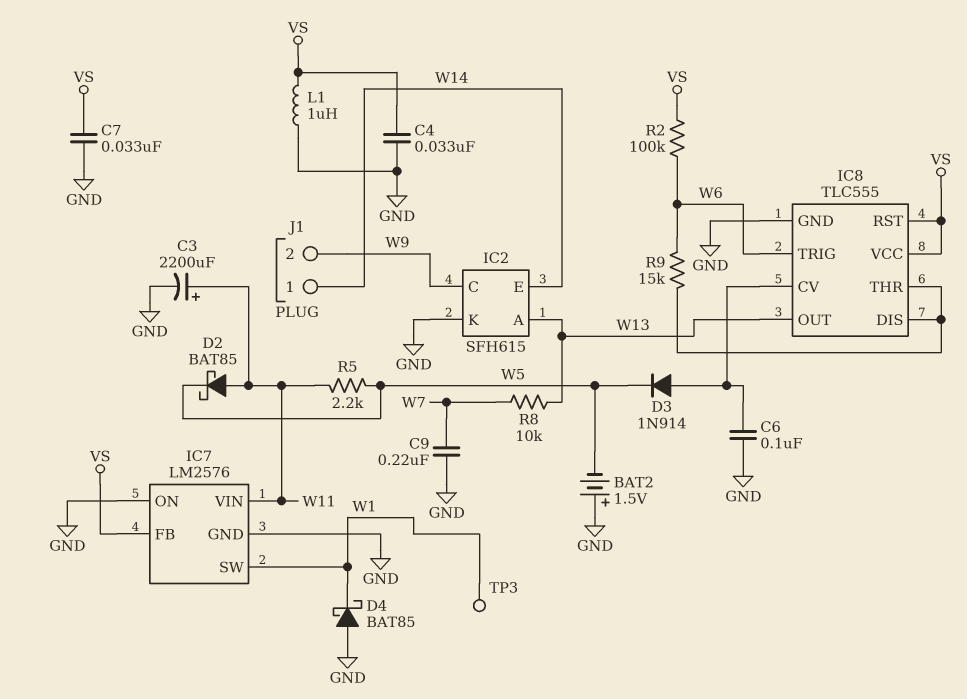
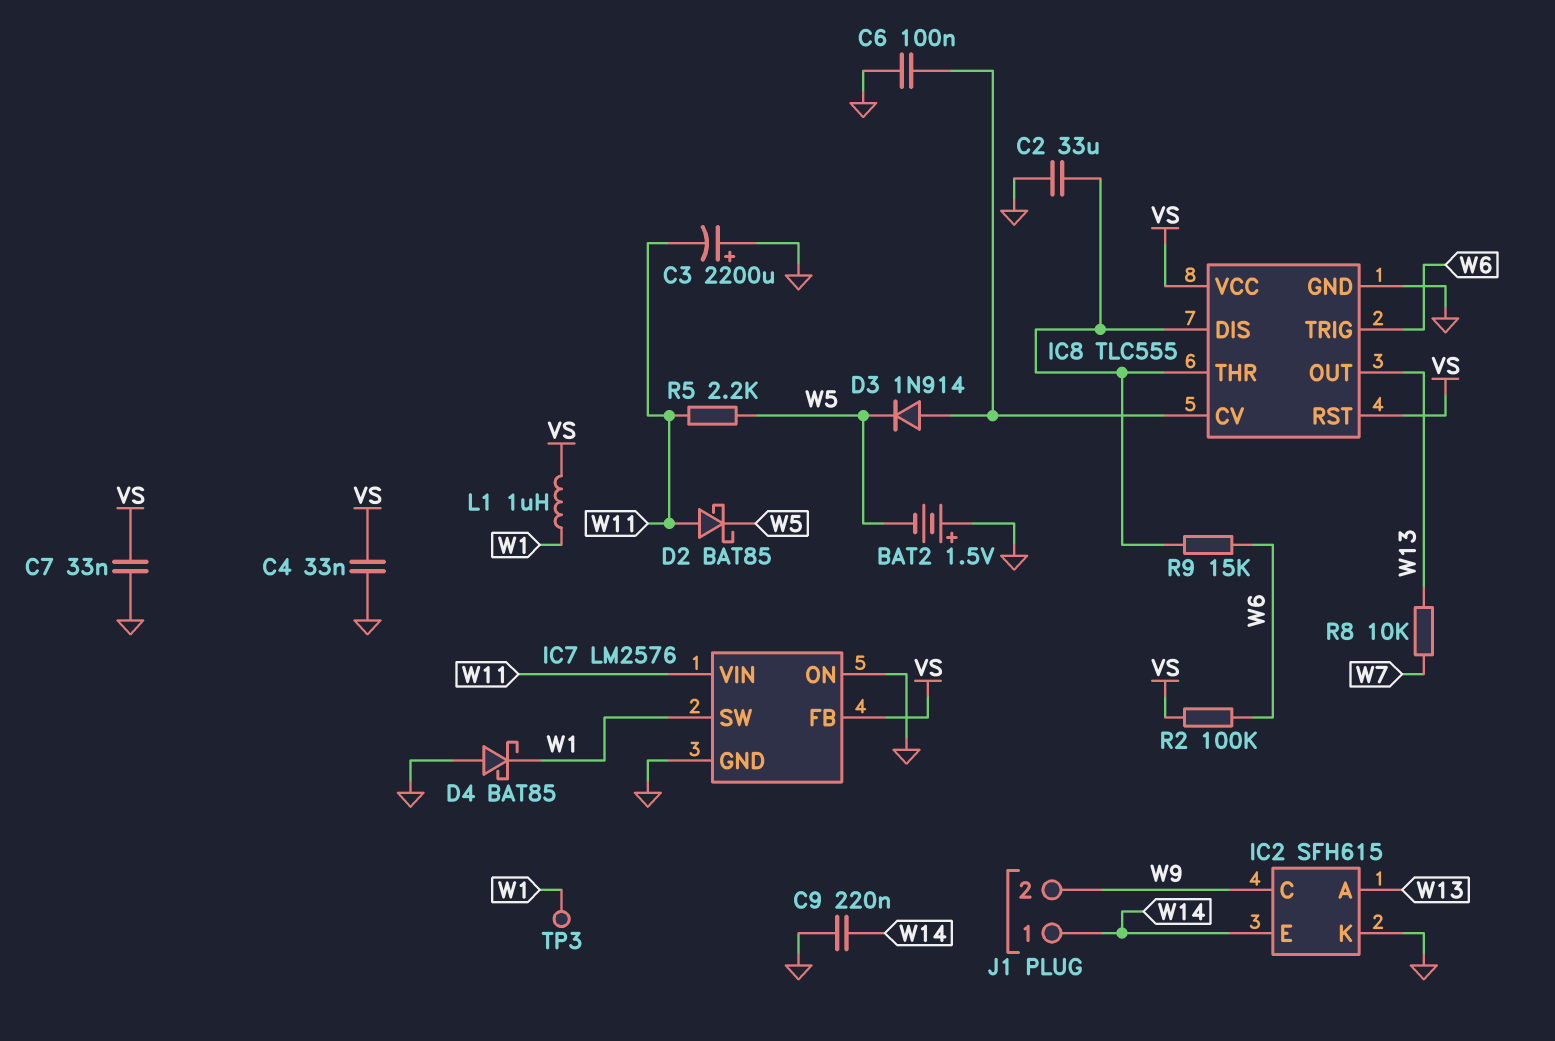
C2: none -> 33uF (GND, IC8/DIS)
C3: 2200uF (plus W11, minus GND) -> 2200uF (plus GND, minus W11)
C9: 220nF (GND, W7) -> 220nF (GND, W14)
L1: 1uH (GND, VS) -> 1uH (VS, W1)

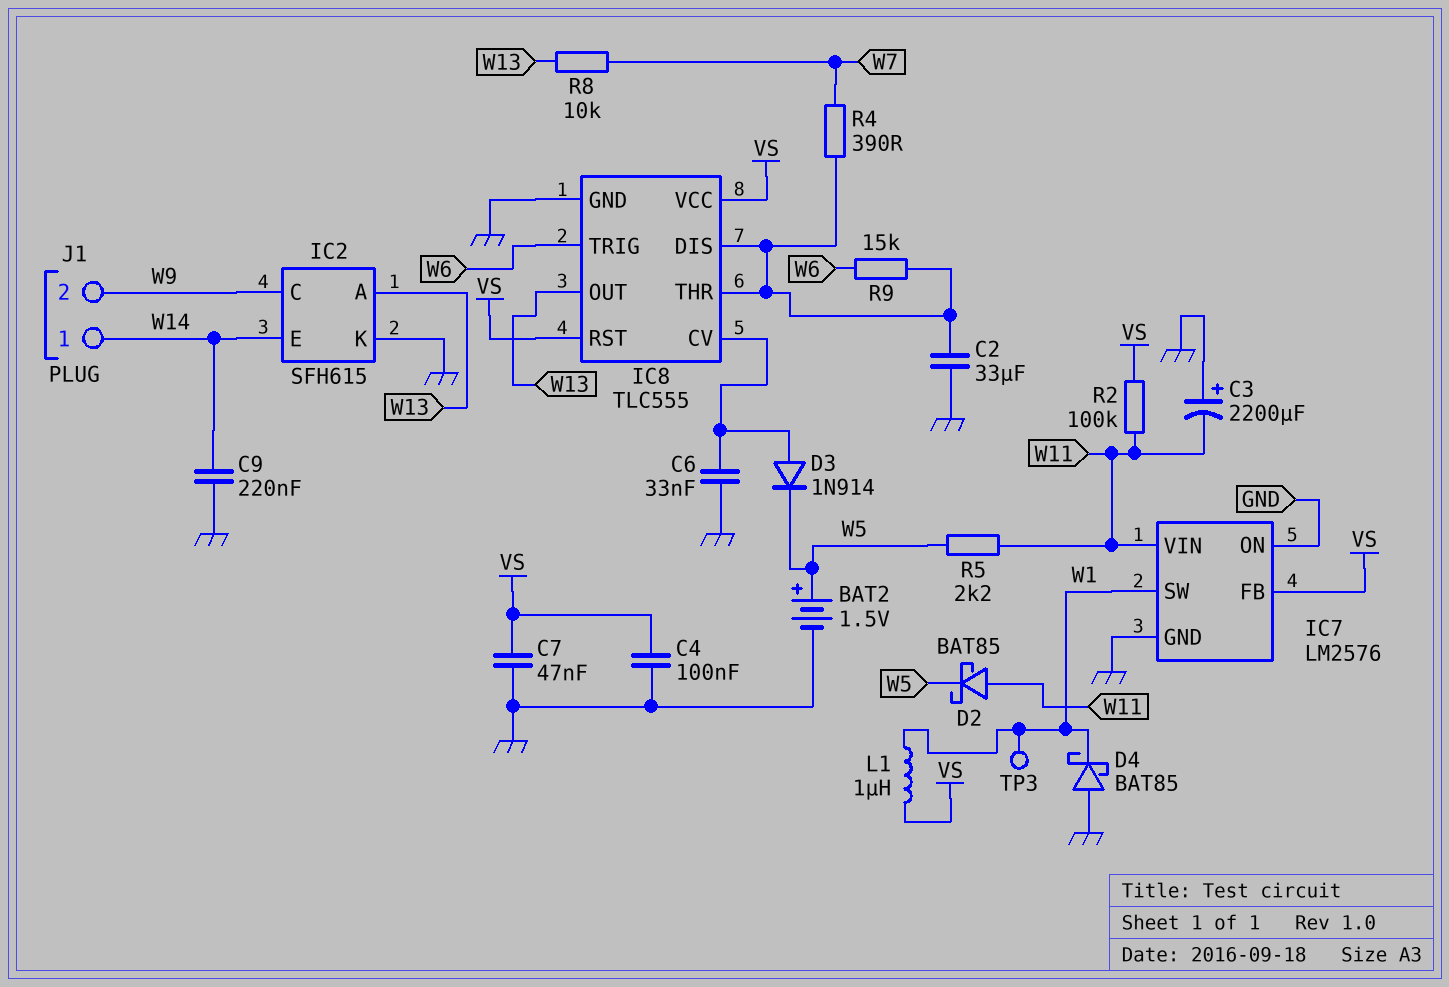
BAT2: 1.5V (plus GND, minus W5) -> 1.5V (plus W5, minus GND)
C4: 33nF (GND, VS) -> 100nF (GND, VS)
C6: 100nF (GND, IC8/CV) -> 33nF (GND, IC8/CV)
C7: 33nF (GND, VS) -> 47nF (GND, VS)
R2: 100k (VS, W6) -> 100k (VS, W11)
R4: none -> 390 (IC8/DIS, W7)

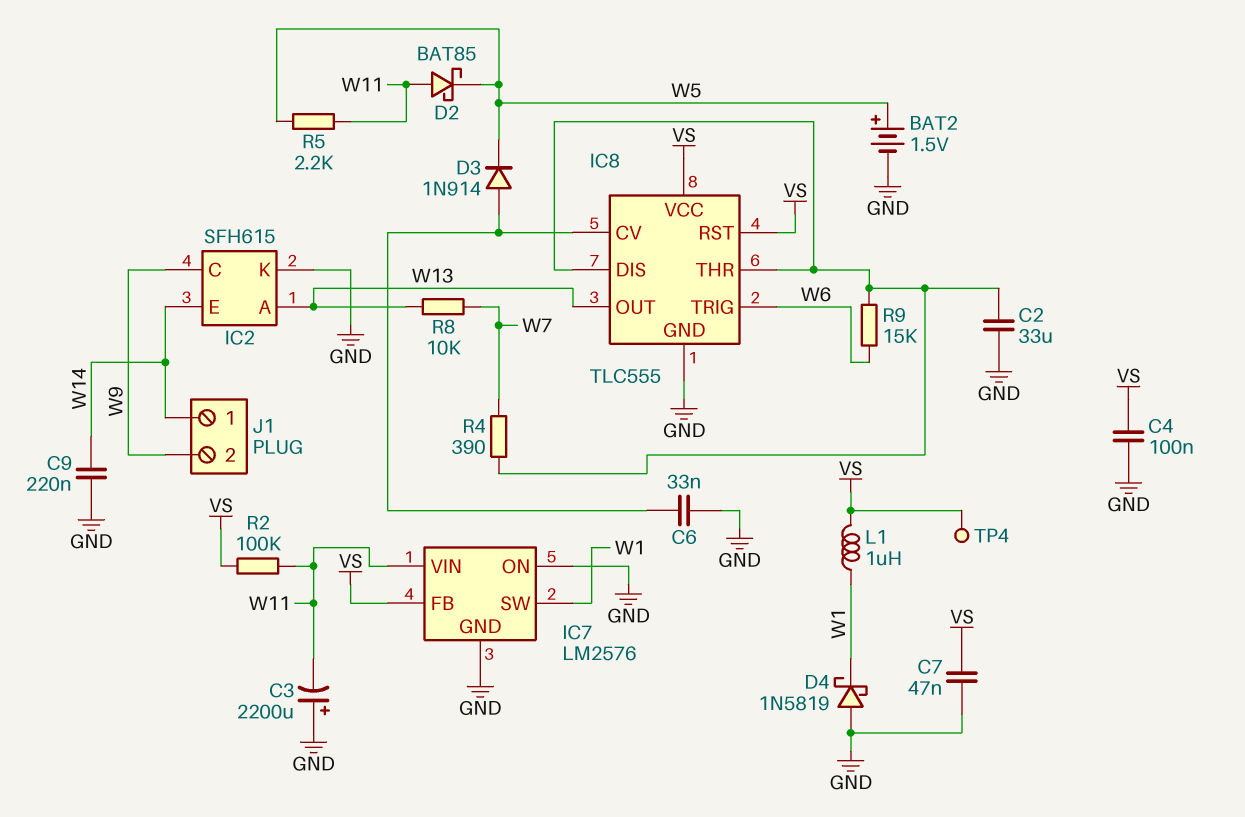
D4: schottky BAT85 (A GND, K W1) -> schottky 1N5819 (A GND, K W1)
TP3: test point (W1) -> none
TP4: none -> test point (VS)

